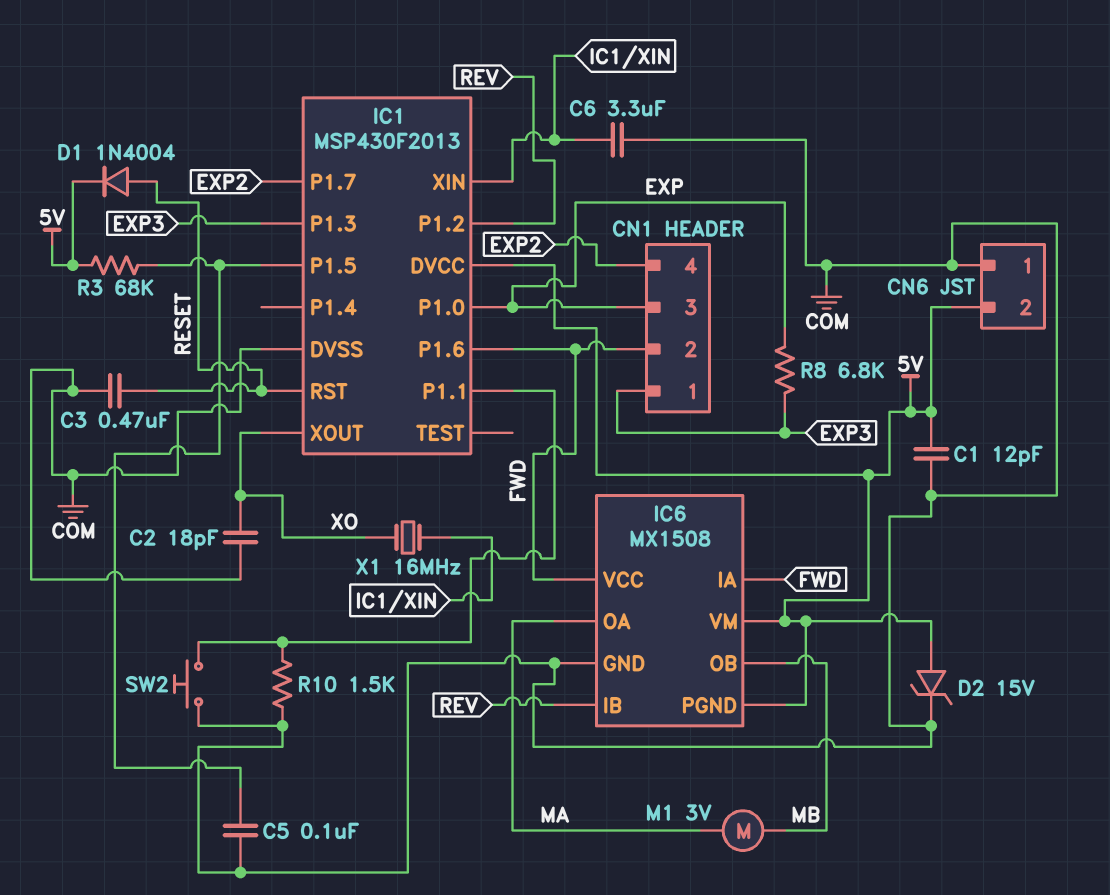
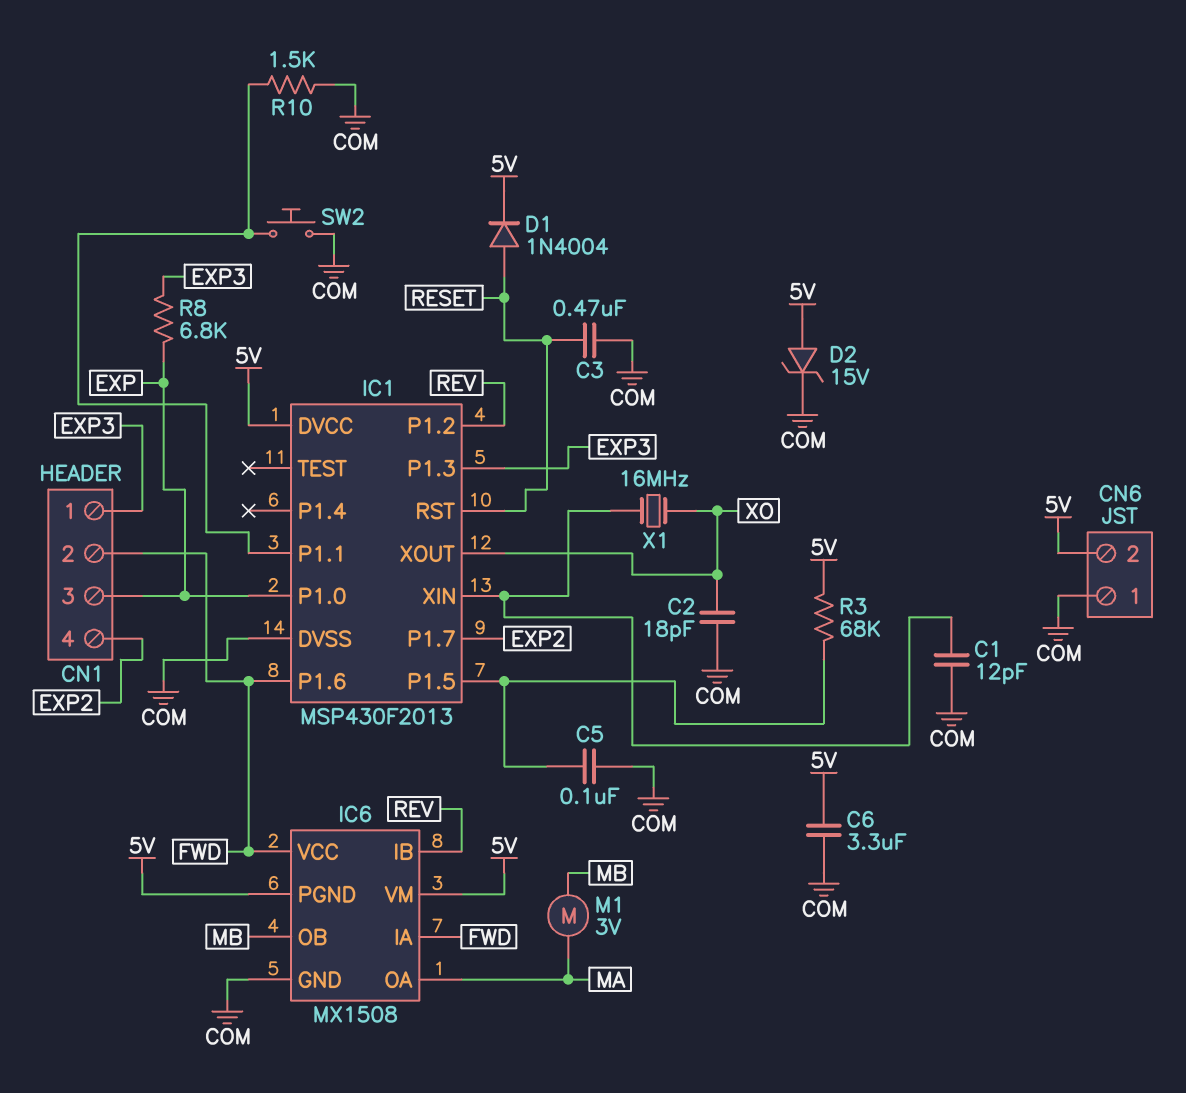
C1: 12pF (5V, COM) -> 12pF (COM, IC1/XIN)
C6: 3.3uF (COM, IC1/XIN) -> 3.3uF (5V, COM)

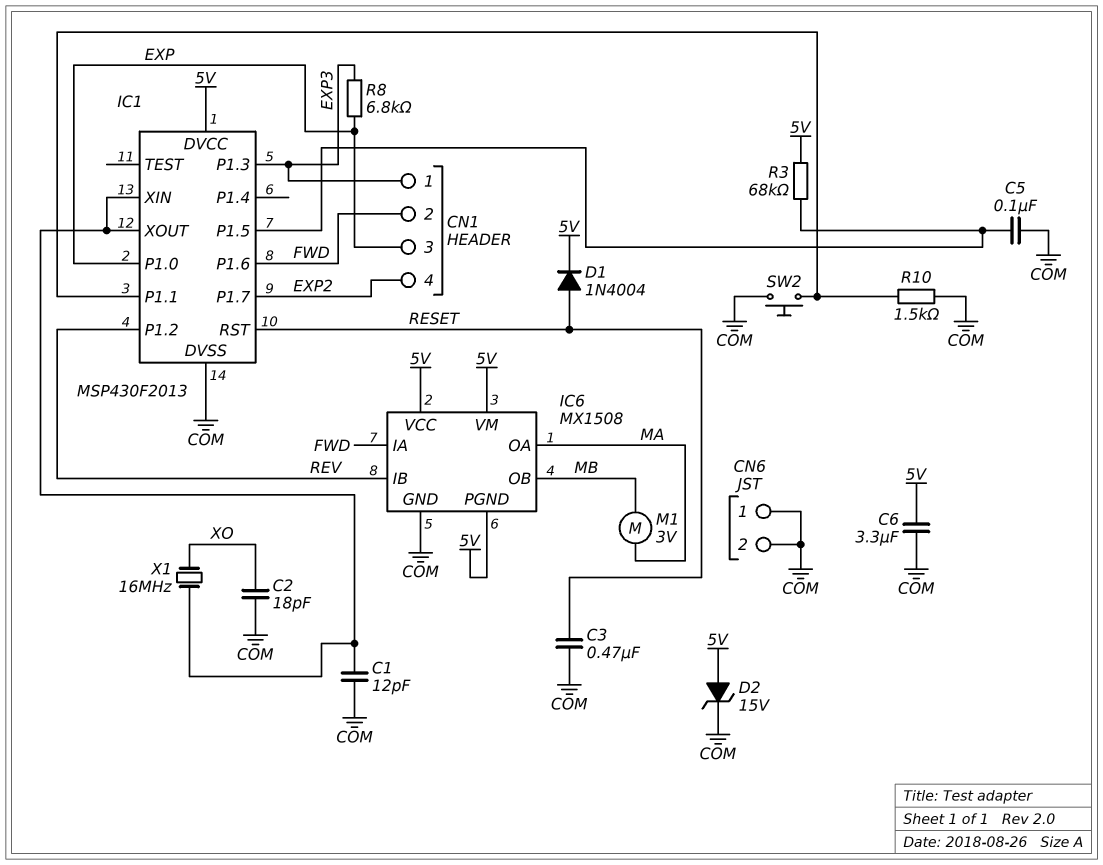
CN6 pin 2: 5V -> COM
IC1 pin XOUT: XO -> IC1/XIN
IC6 pin VCC: FWD -> 5V

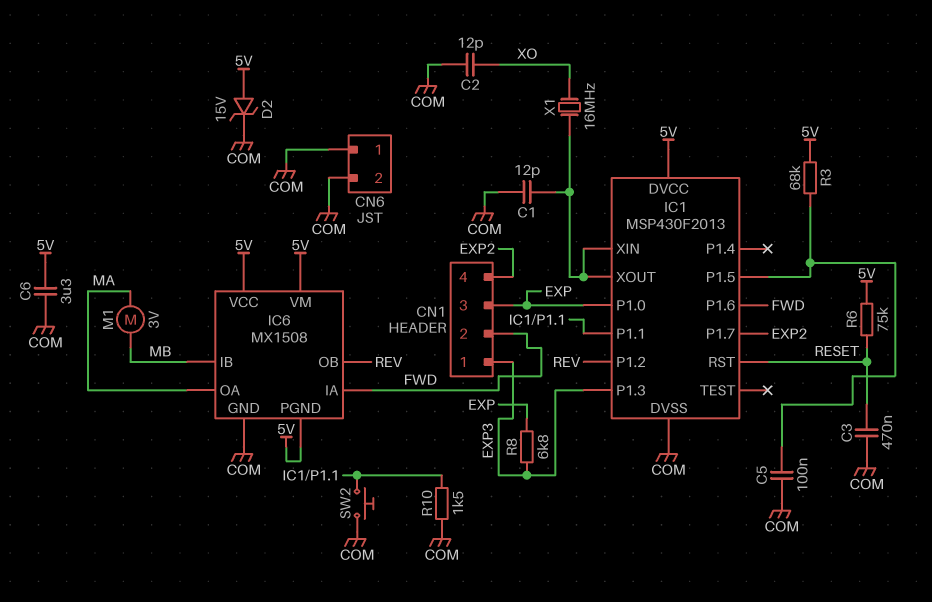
C2: 18pF (COM, XO) -> 12pF (COM, XO)
D1: diode 1N4004 (A RESET, K 5V) -> none
IC6 pin IB: REV -> MB
IC6 pin OB: MB -> REV
R6: none -> 75k (5V, RESET)

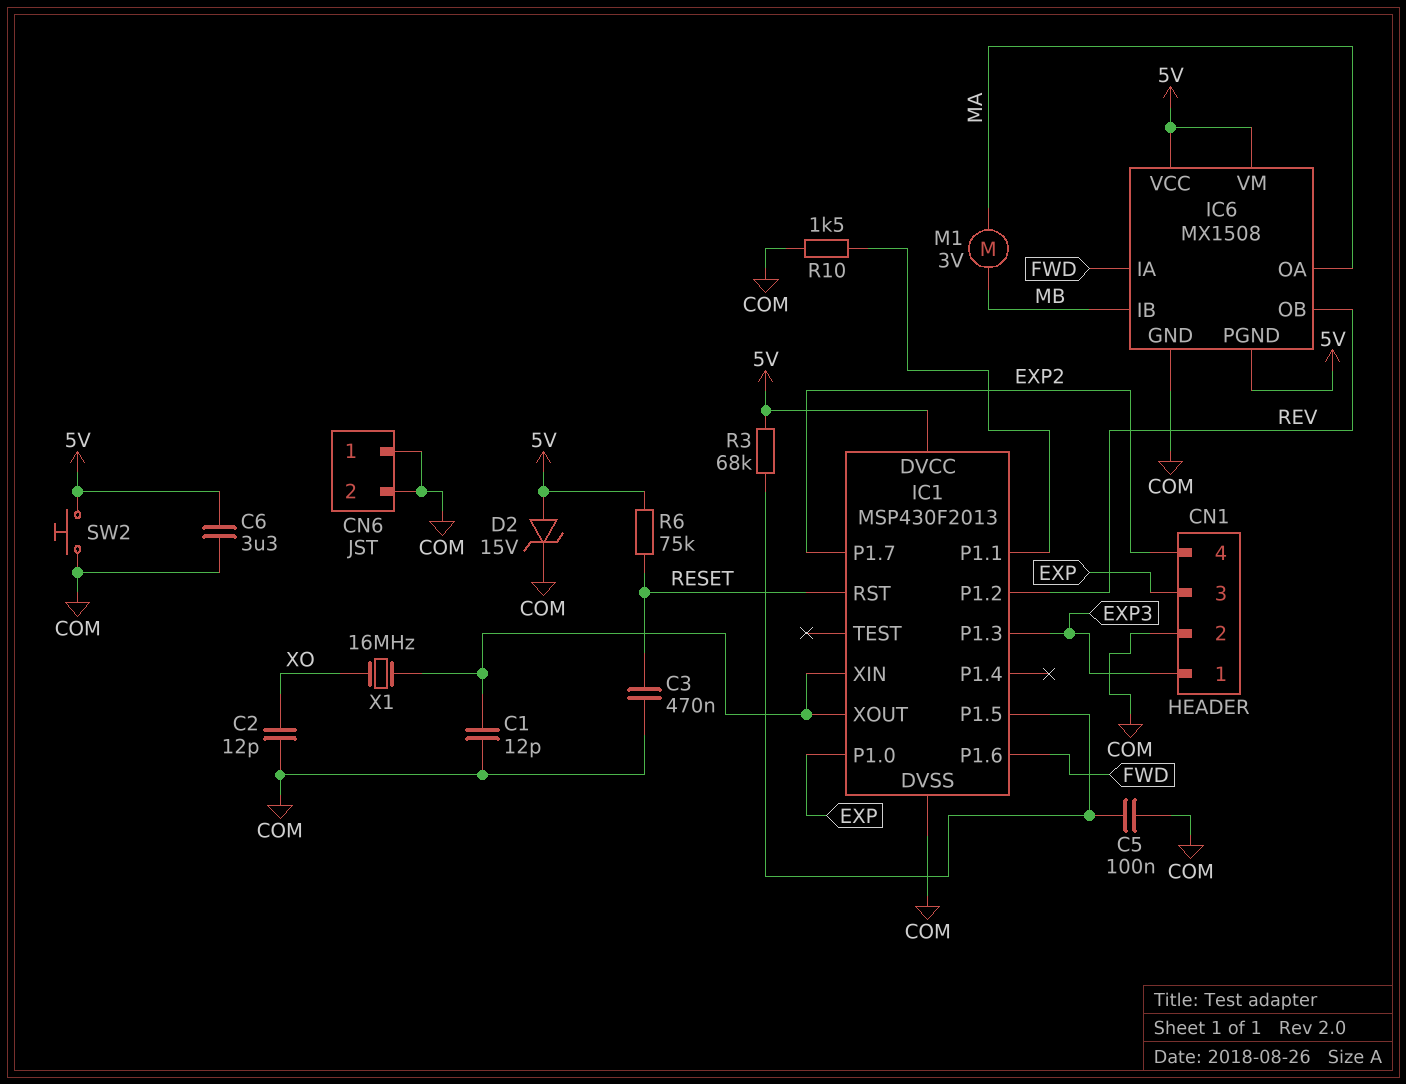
CN1 pin 2: FWD -> COM
R8: 6.8k (EXP, EXP3) -> none
SW2: button (COM, IC1/P1.1) -> button (5V, COM)

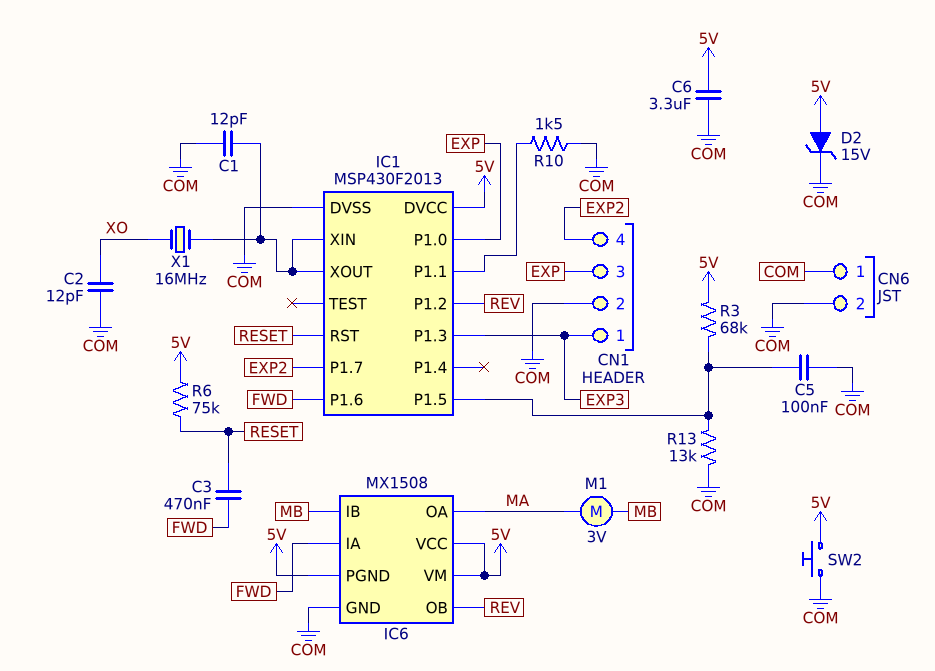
C3: 470nF (COM, RESET) -> 470nF (FWD, RESET)
R13: none -> 13k (COM, IC1/P1.5)

